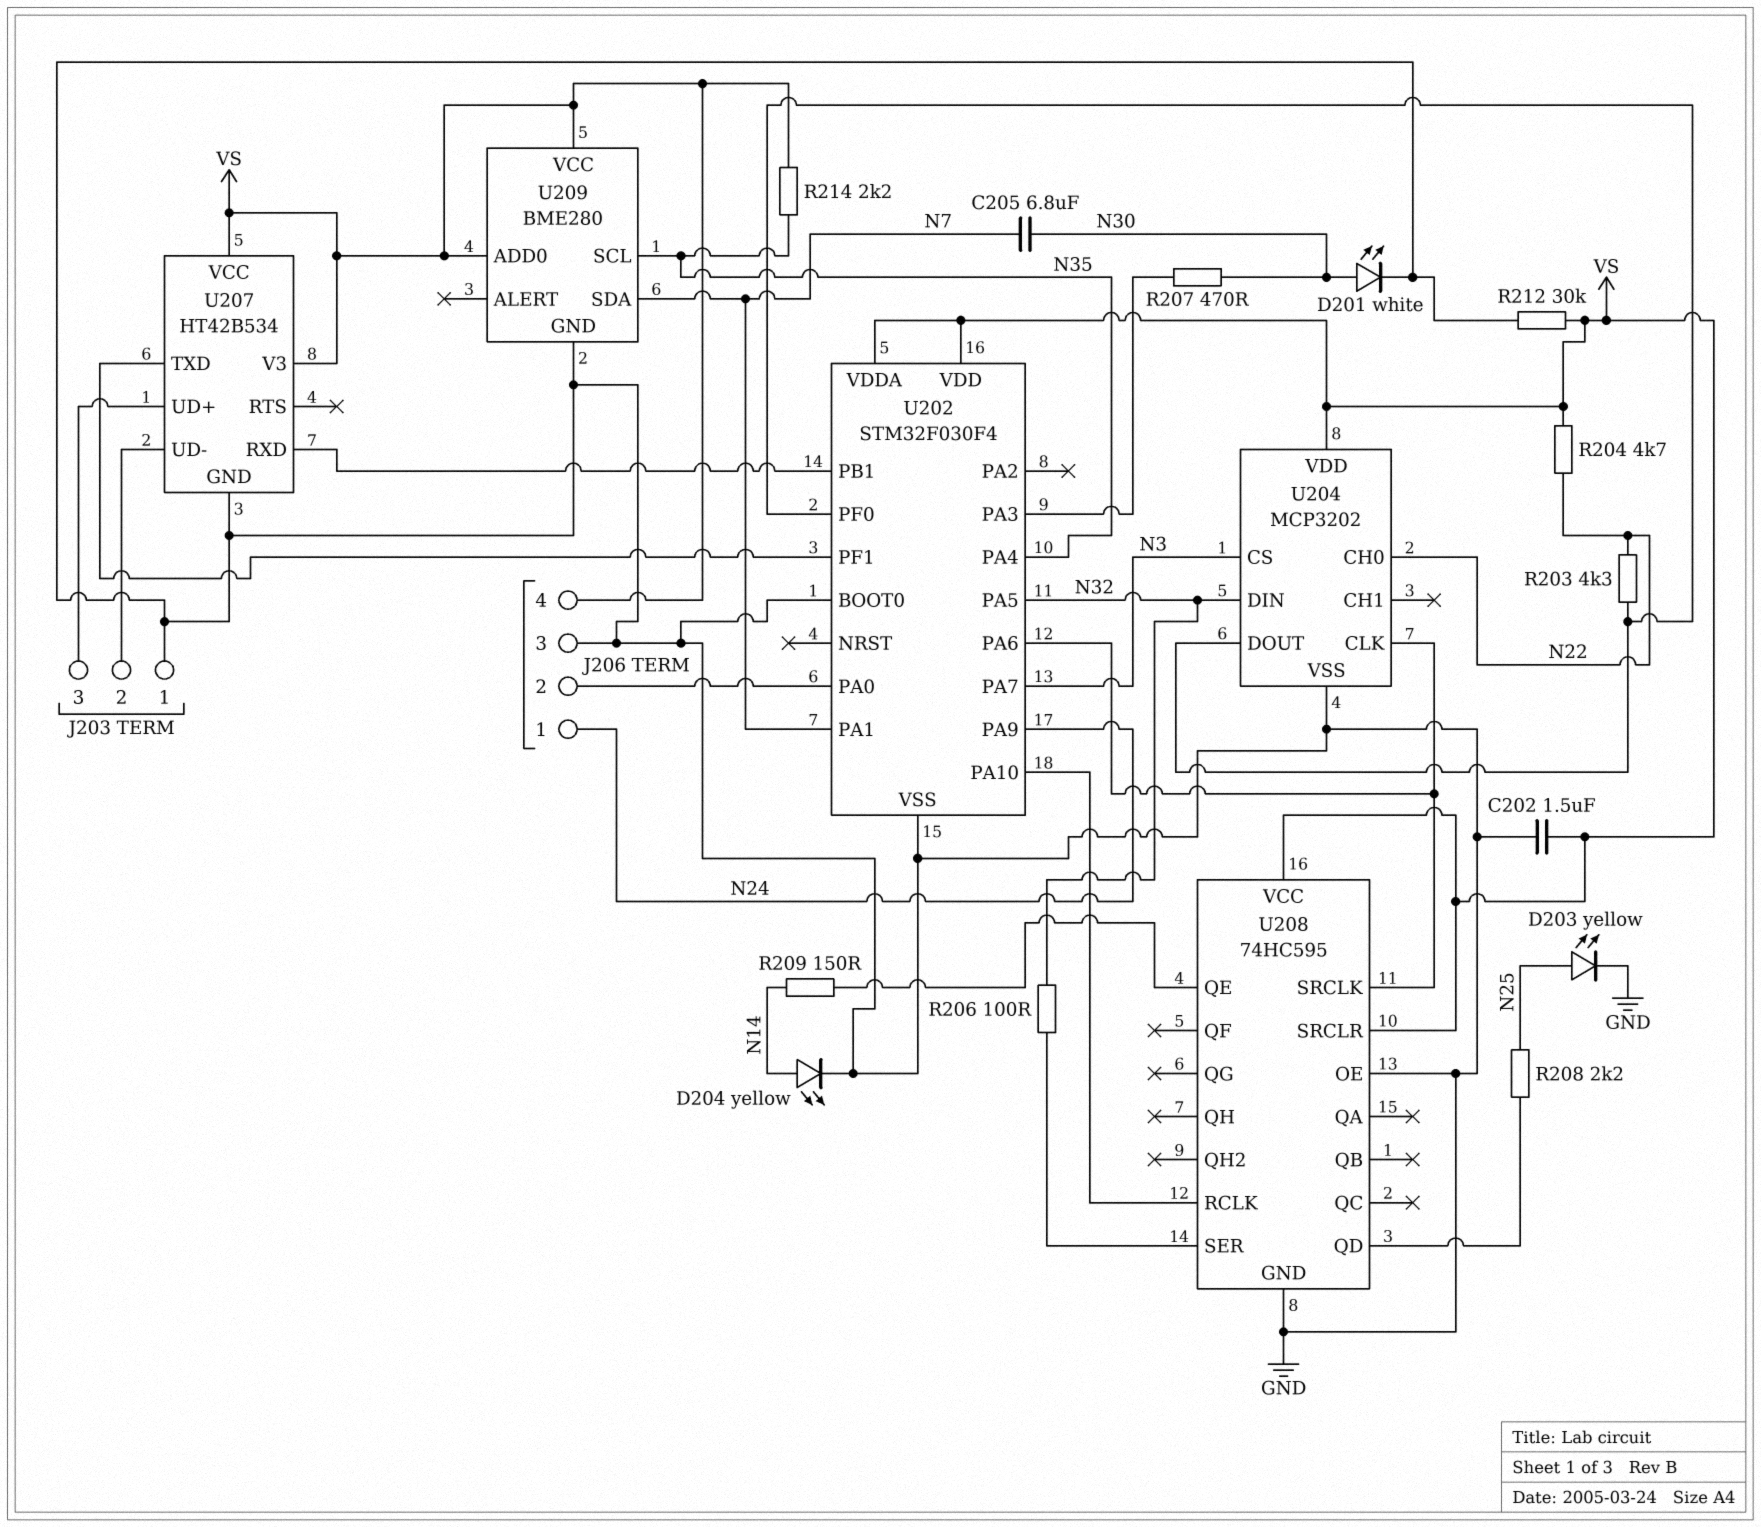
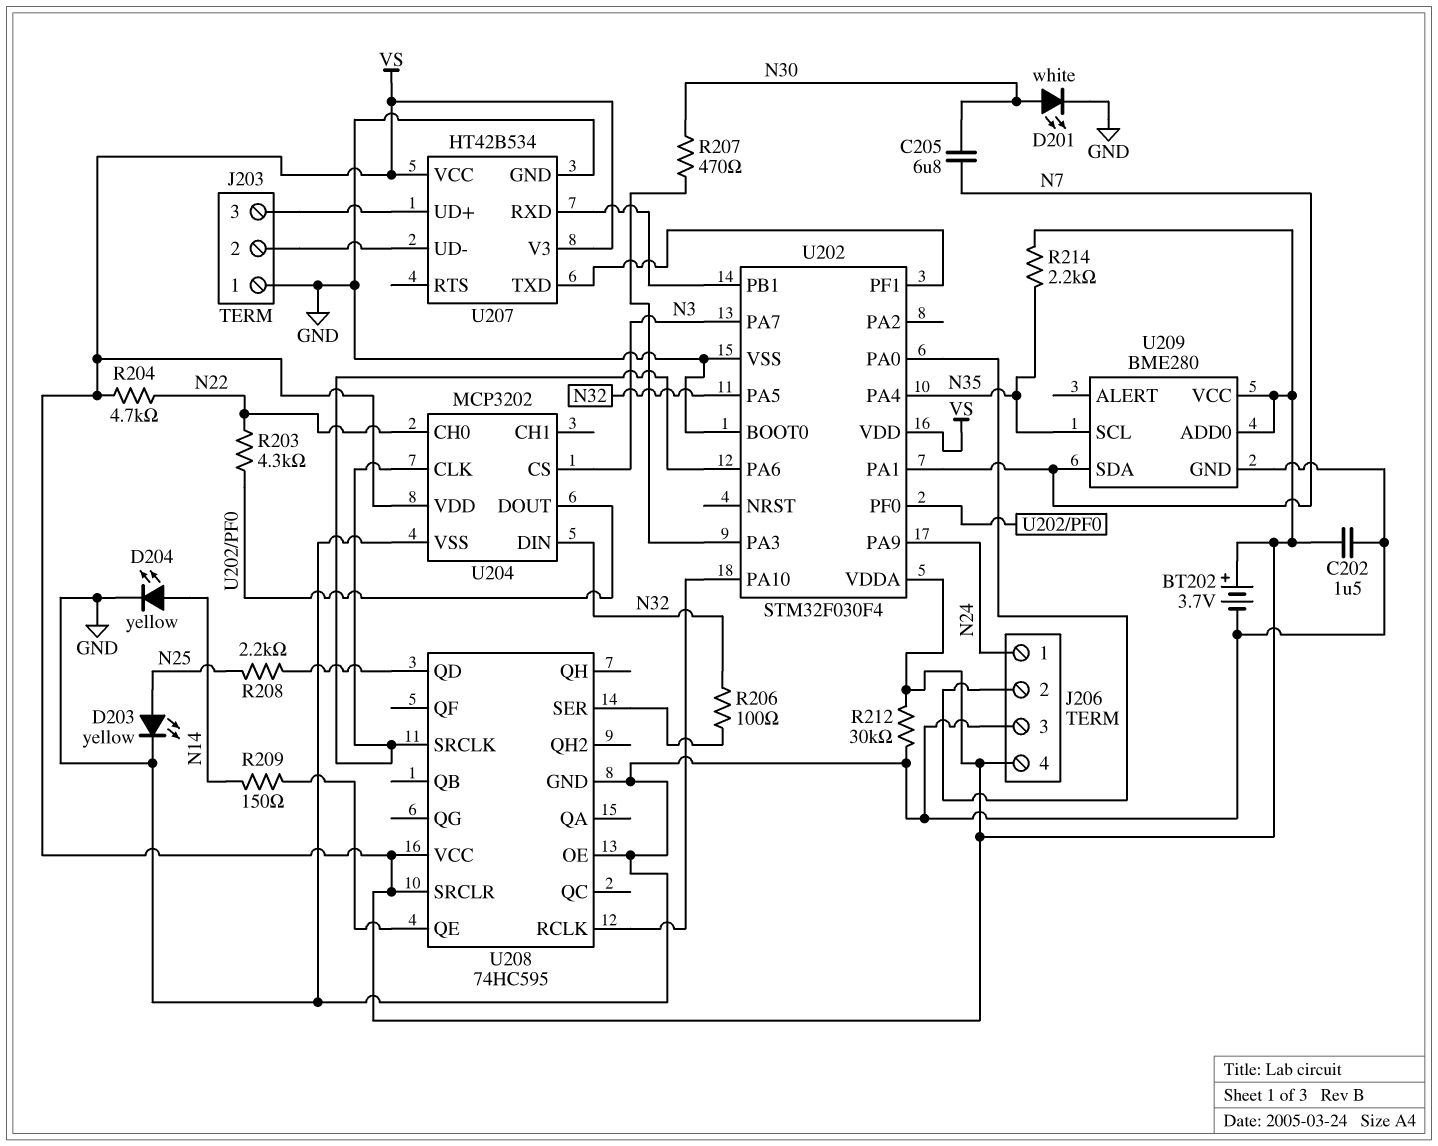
BT202: none -> 3.7V (plus VS, minus GND)

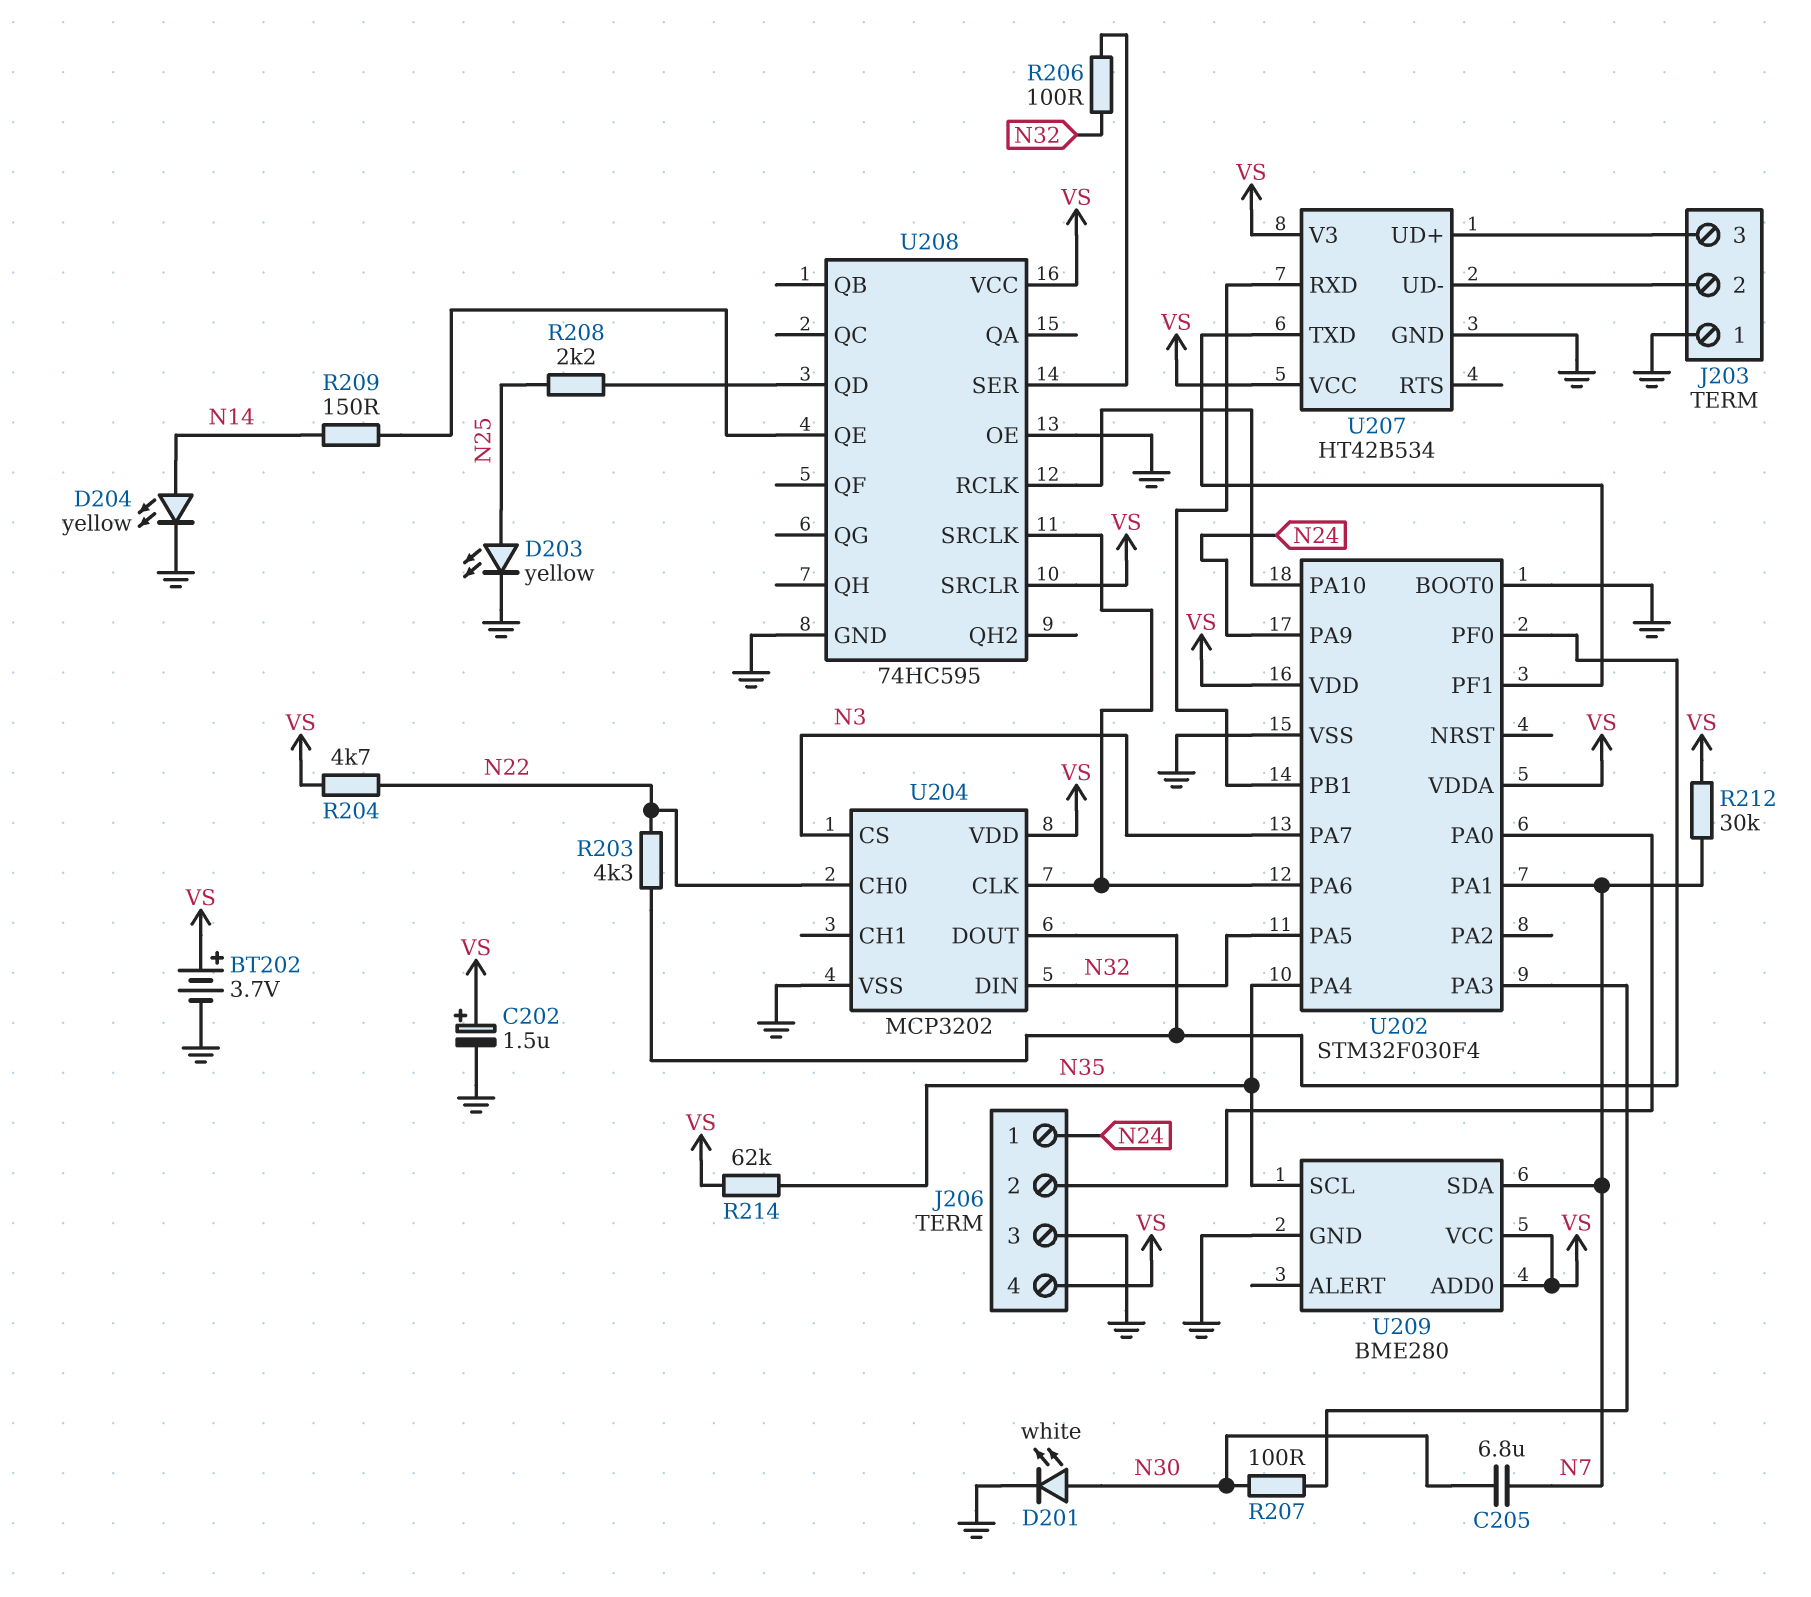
C202: 1.5uF (GND, VS) -> 1.5uF (plus VS, minus GND)
R207: 470 (N30, U202/PA3) -> 100 (N30, U202/PA3)
R212: 30k (GND, VS) -> 30k (N7, VS)
R214: 2.2k (N35, VS) -> 62k (N35, VS)

